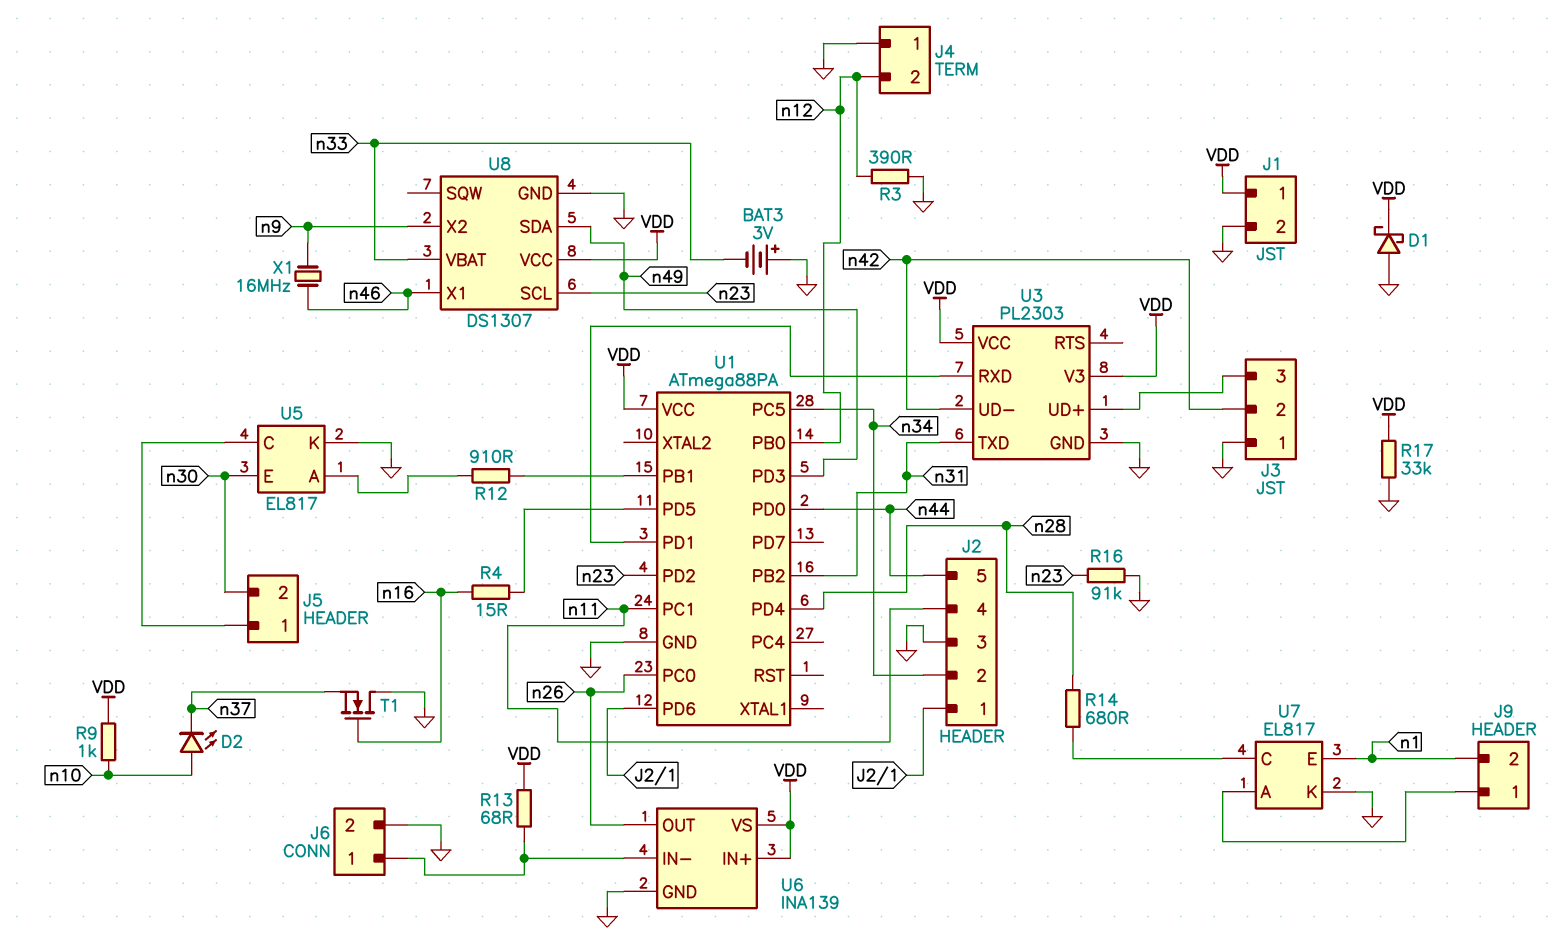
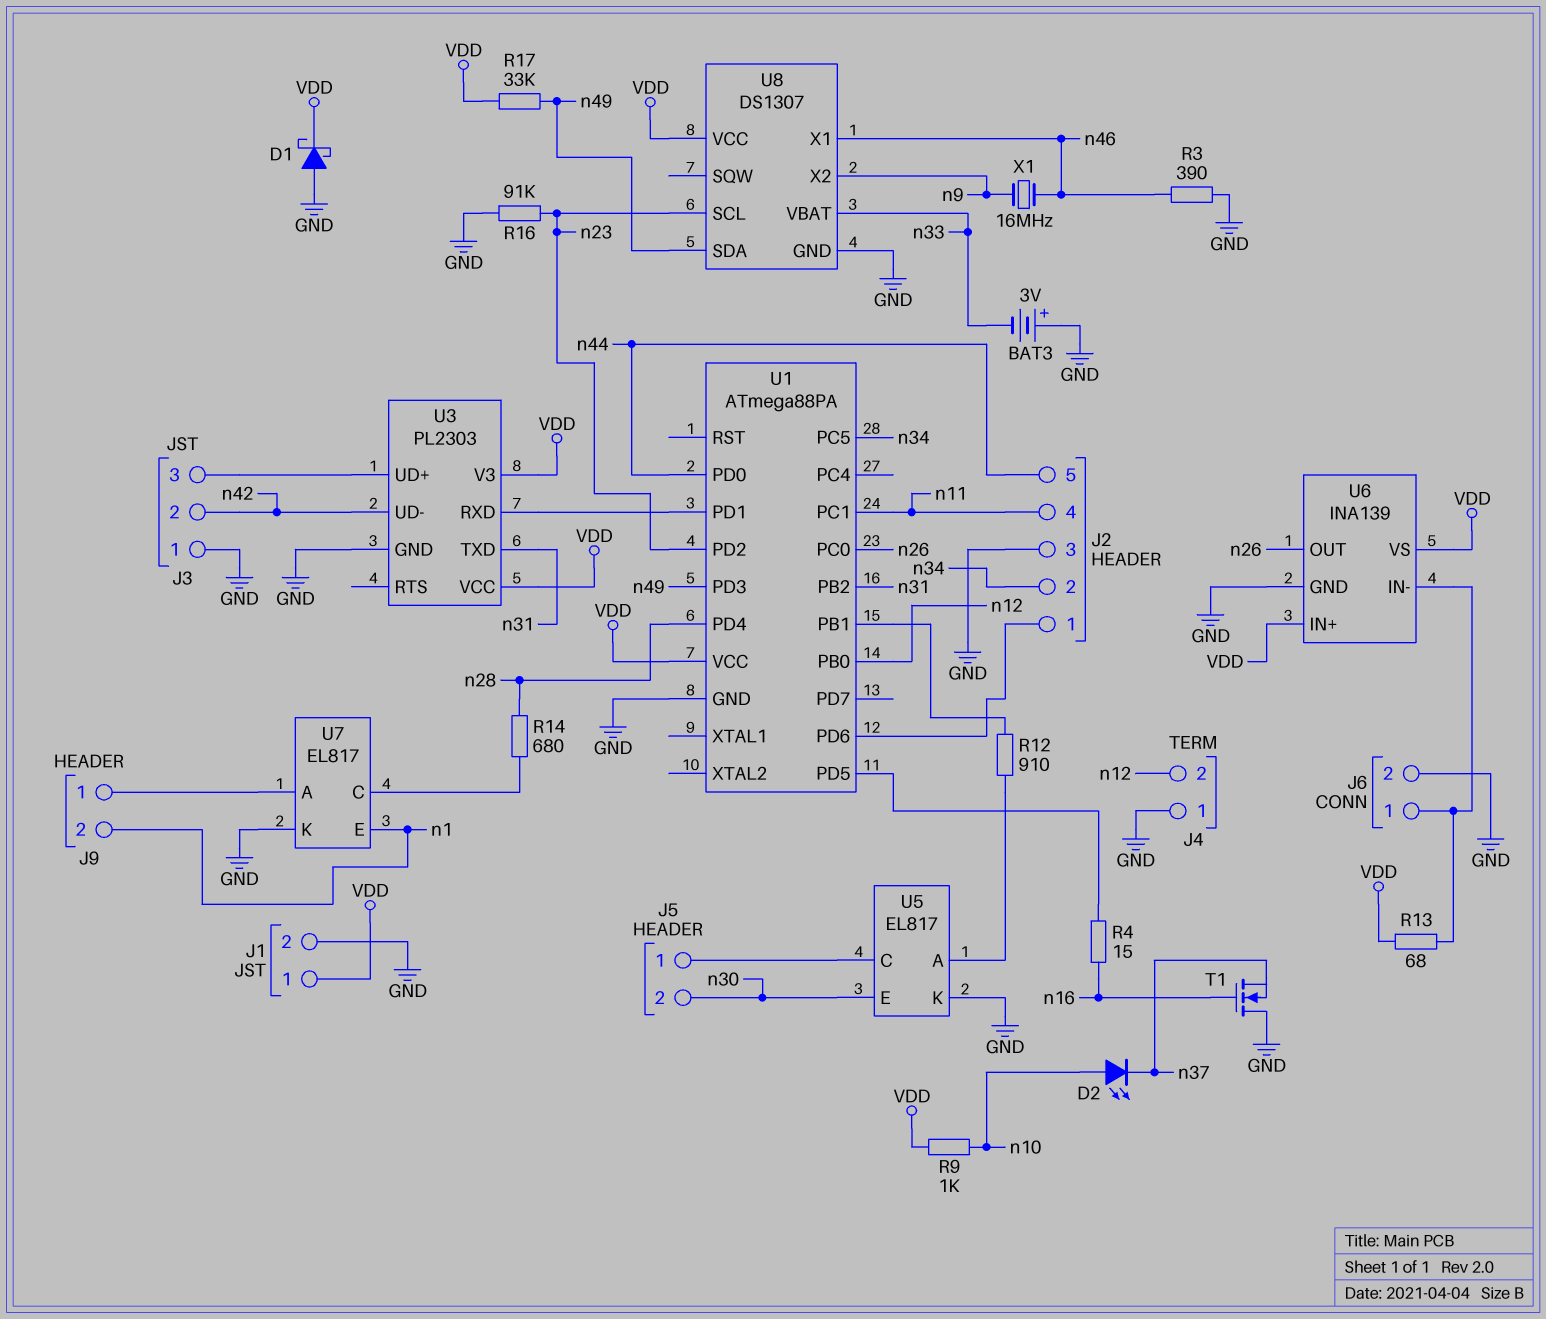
R3: 390 (GND, n12) -> 390 (GND, n46)
R17: 33k (GND, VDD) -> 33k (VDD, n49)

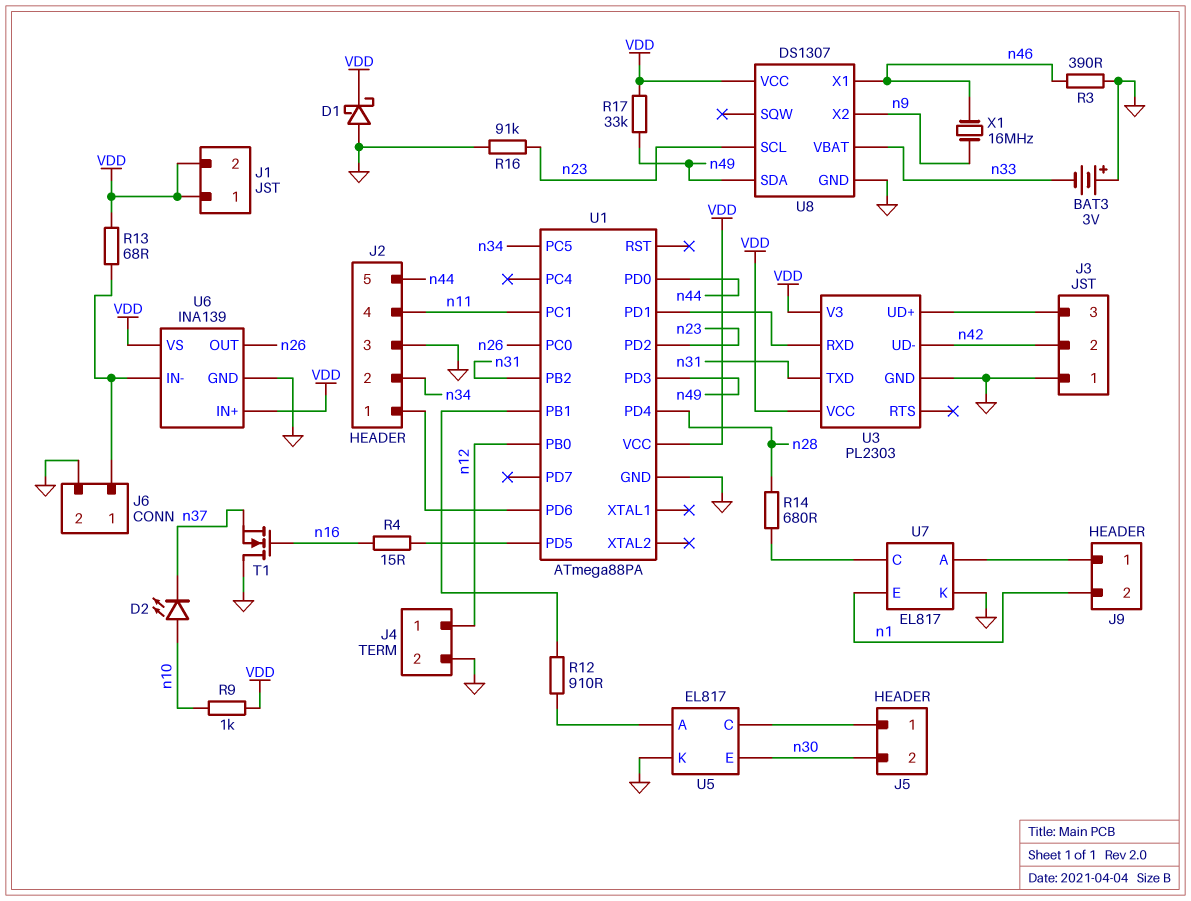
J1 pin 2: GND -> VDD
J4 pin 1: GND -> n12
J4 pin 2: n12 -> GND

